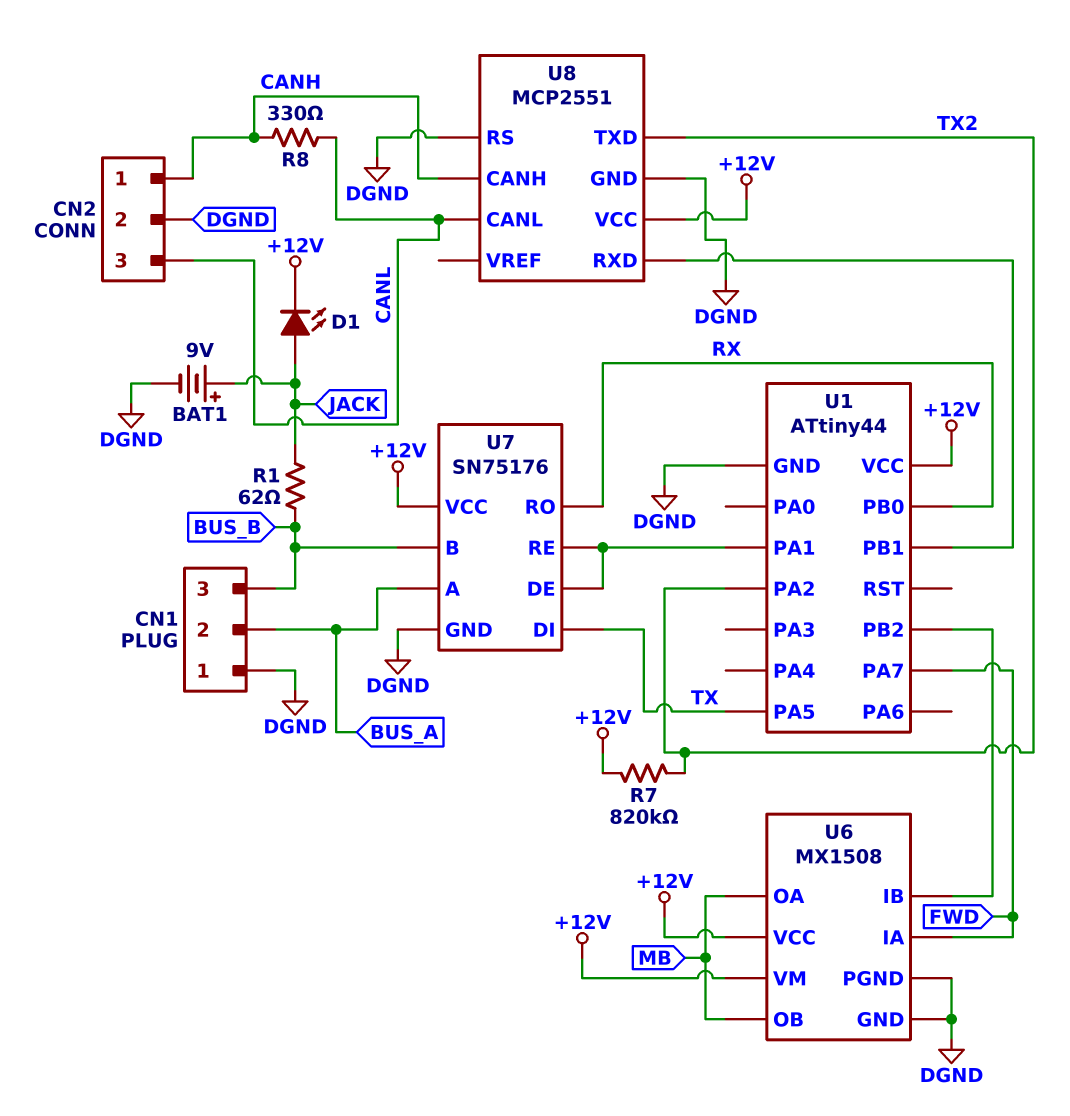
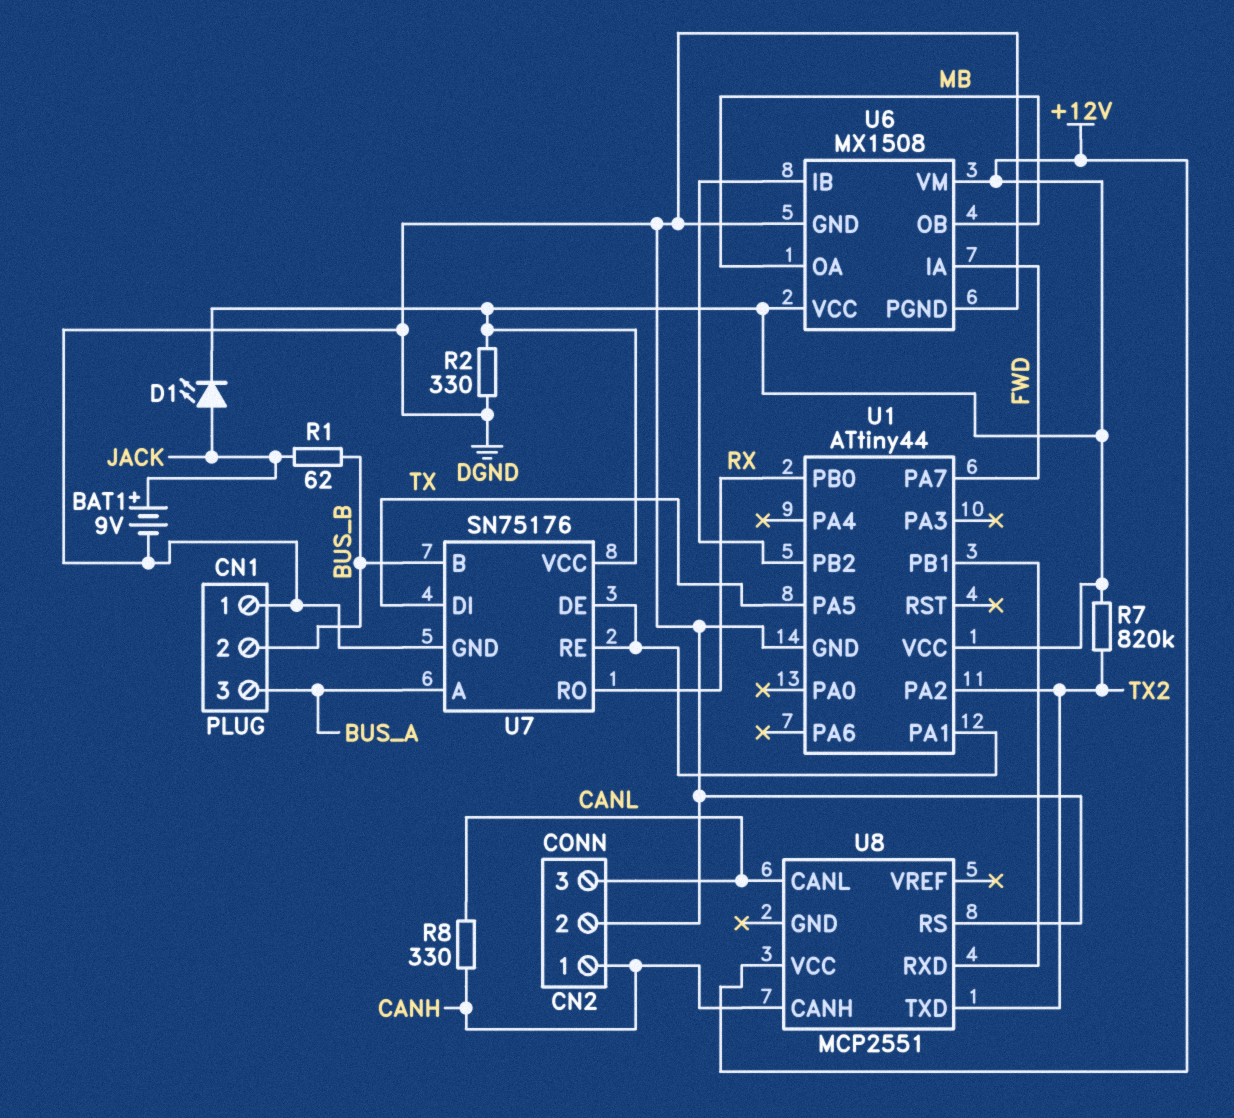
CN1 pin 2: BUS_A -> BUS_B
CN1 pin 3: BUS_B -> BUS_A
R2: none -> 330 (+12V, DGND)
U8 pin GND: DGND -> none

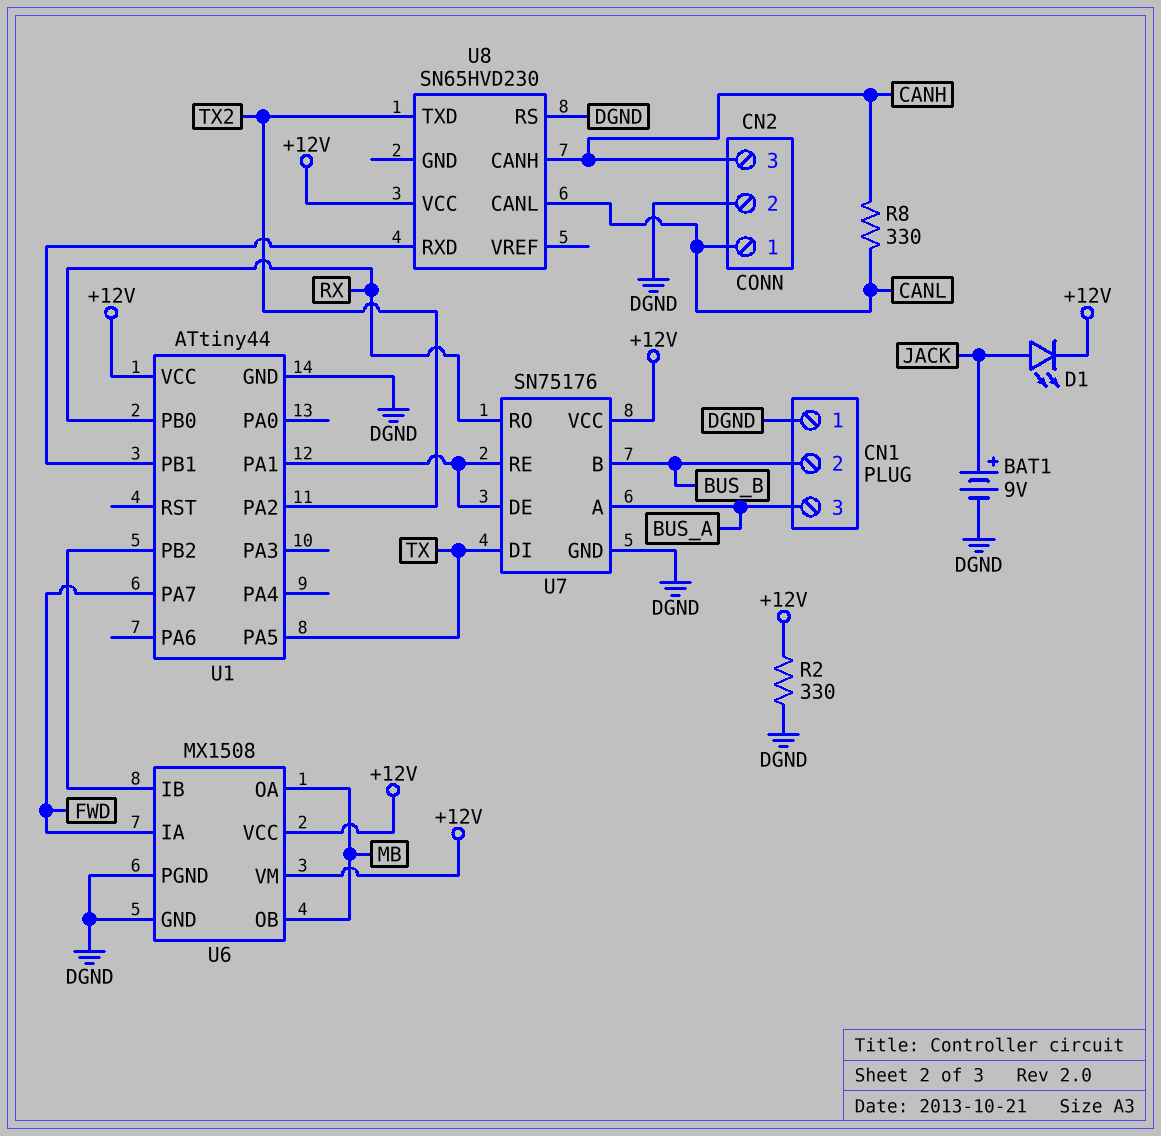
CN2 pin 1: CANH -> CANL
CN2 pin 3: CANL -> CANH
R1: 62 (BUS_B, JACK) -> none
R7: 820k (+12V, TX2) -> none
U8: MCP2551 -> SN65HVD230

